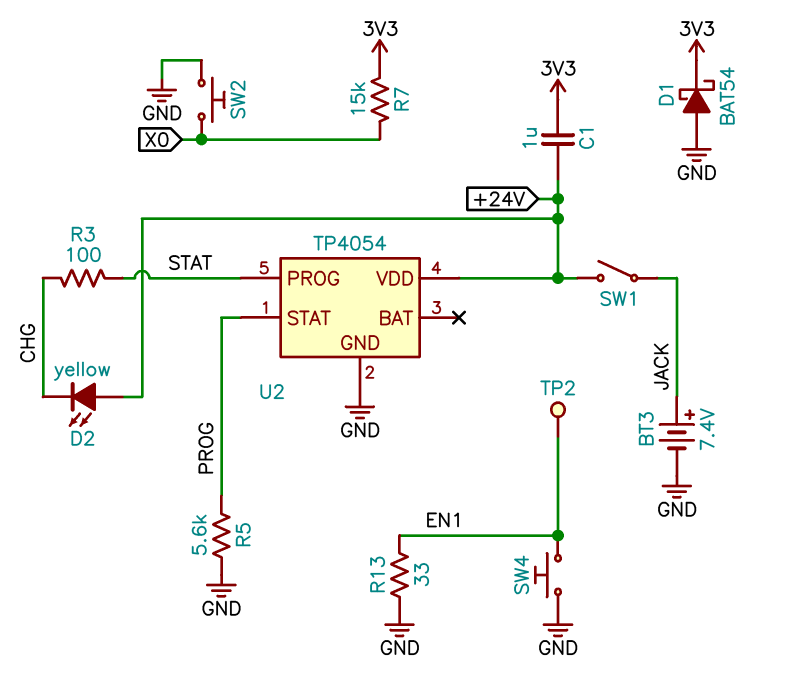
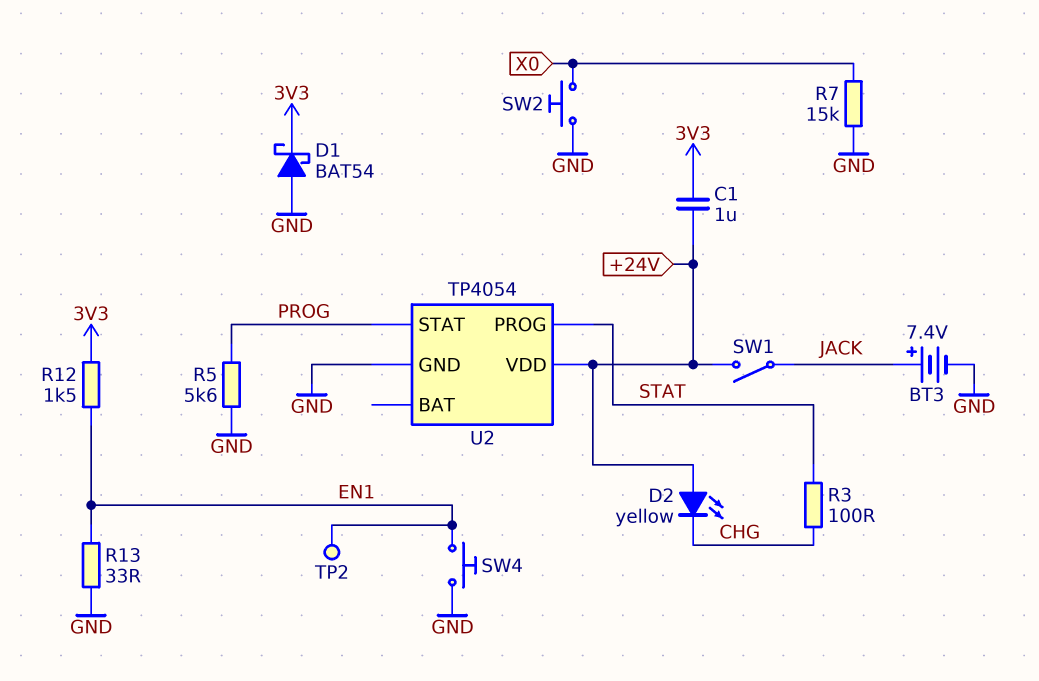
R7: 15k (3V3, X0) -> 15k (GND, X0)
R12: none -> 1.5k (3V3, EN1)

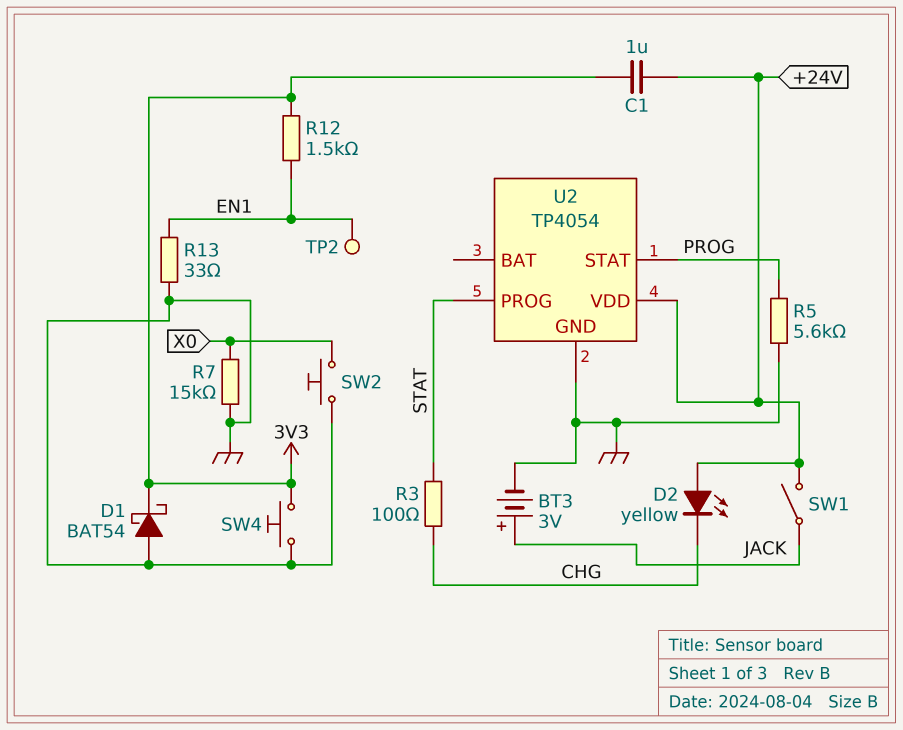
BT3: 7.4V (plus JACK, minus GND) -> 3V (plus JACK, minus GND)
SW4: button (EN1, GND) -> button (3V3, GND)

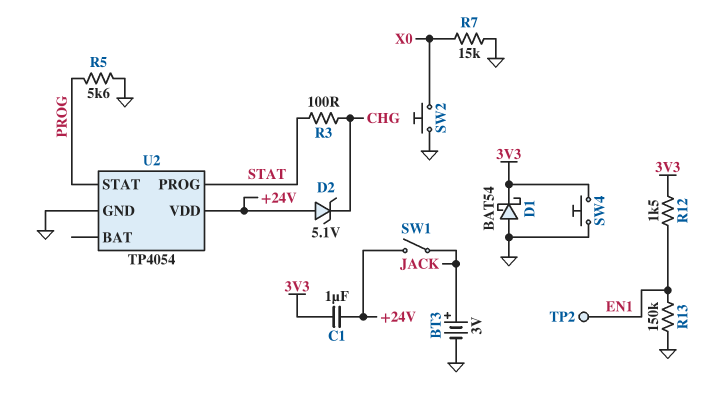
D2: LED yellow (A +24V, K CHG) -> zener 5.1V (A +24V, K CHG)
R13: 33 (EN1, GND) -> 150k (EN1, GND)

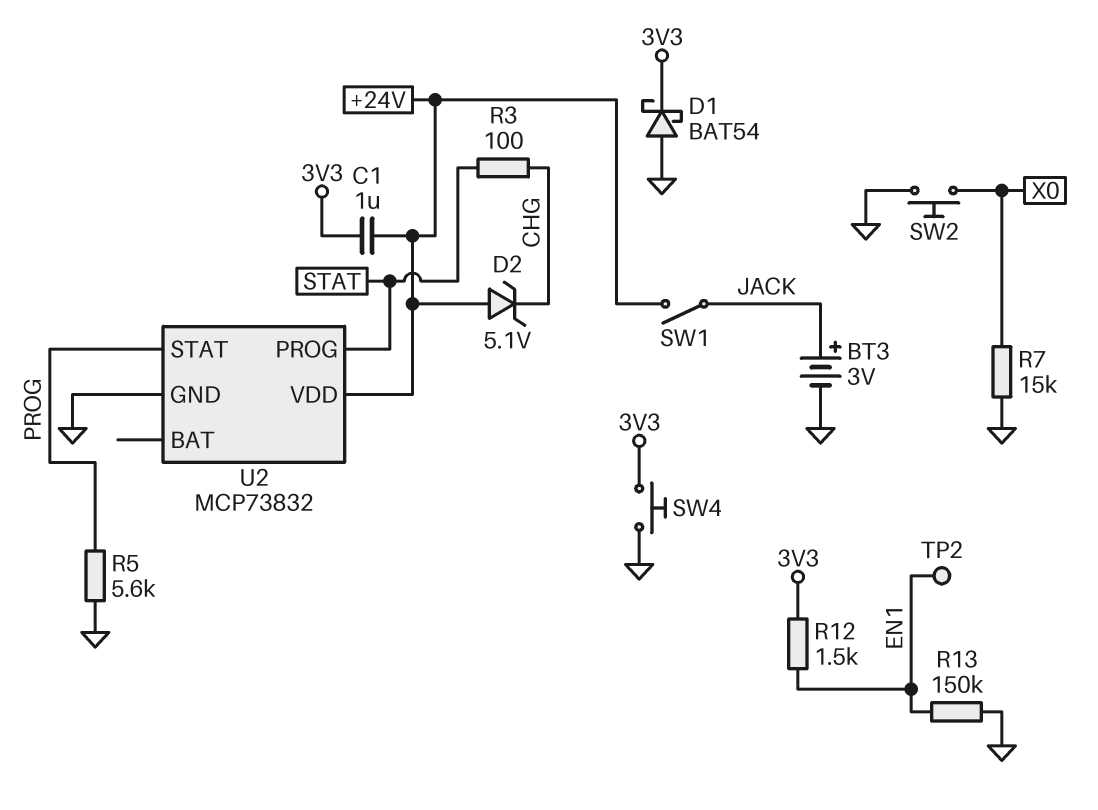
U2: TP4054 -> MCP73832

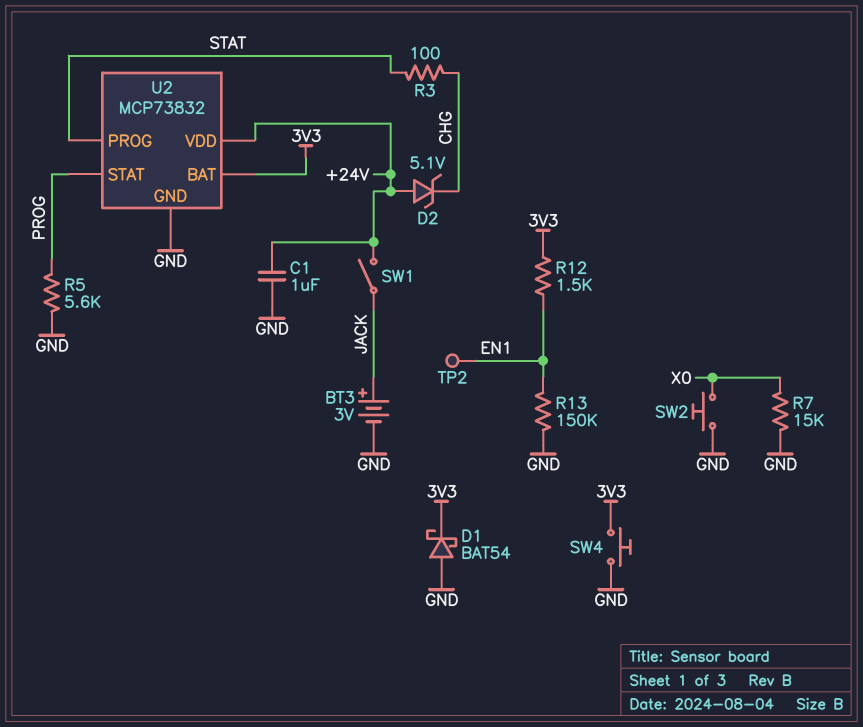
C1: 1uF (+24V, 3V3) -> 1uF (+24V, GND)
U2 pin BAT: none -> 3V3

